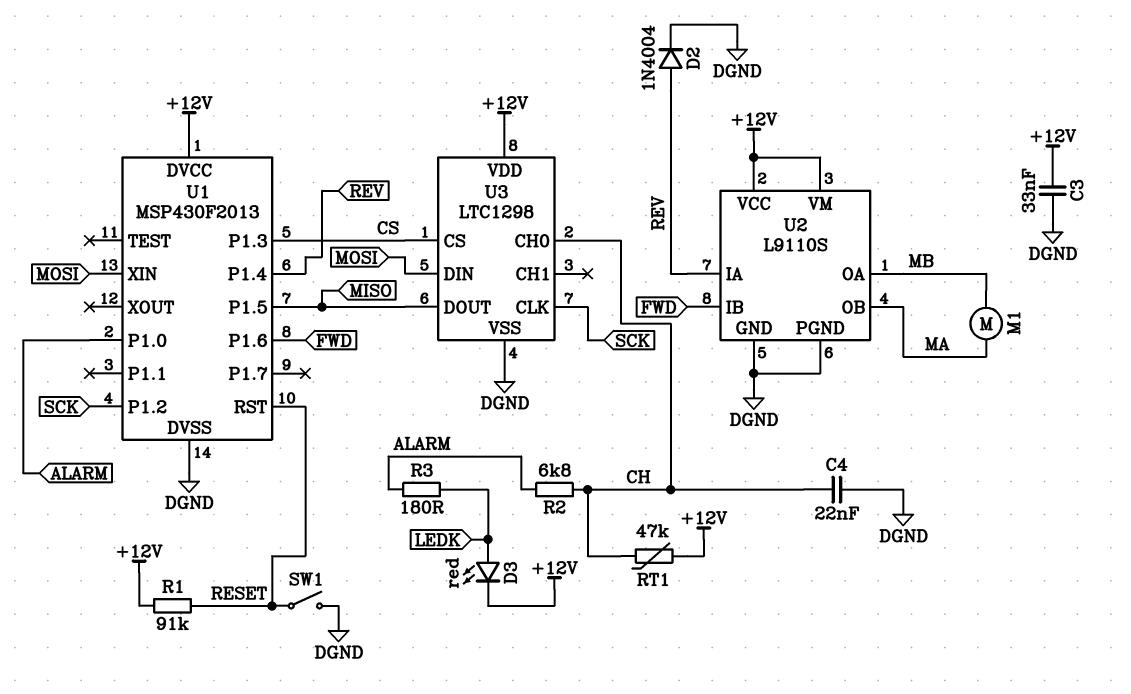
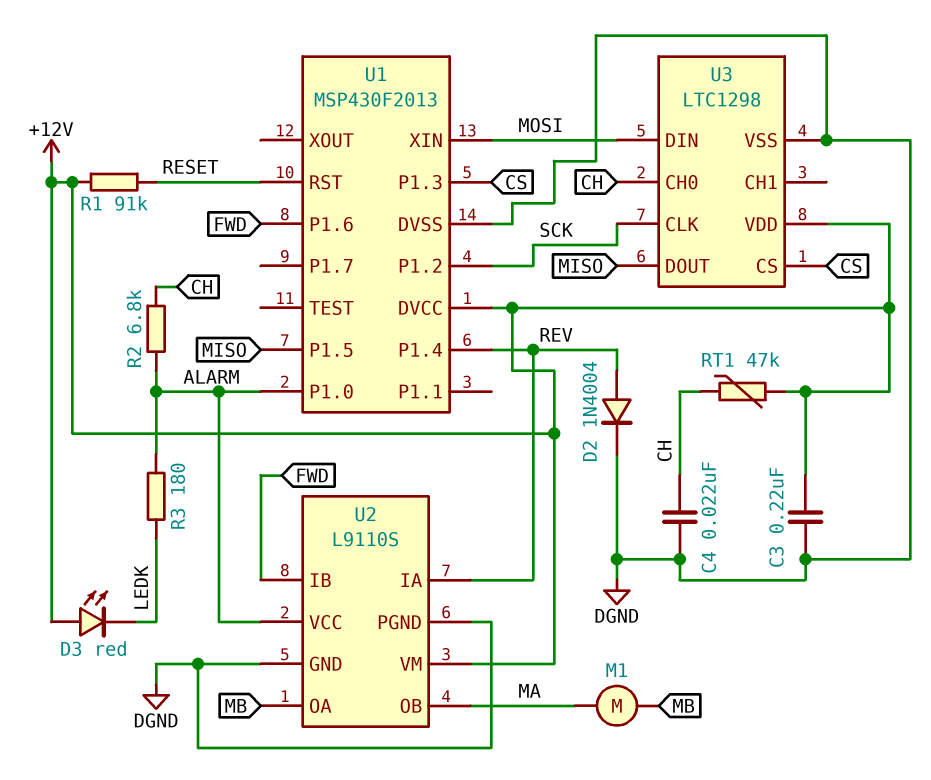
C3: 33nF (+12V, DGND) -> 220nF (+12V, DGND)
D3: LED red (A LEDK, K +12V) -> LED red (A +12V, K LEDK)
SW1: switch (DGND, RESET) -> none
U2 pin VCC: +12V -> ALARM

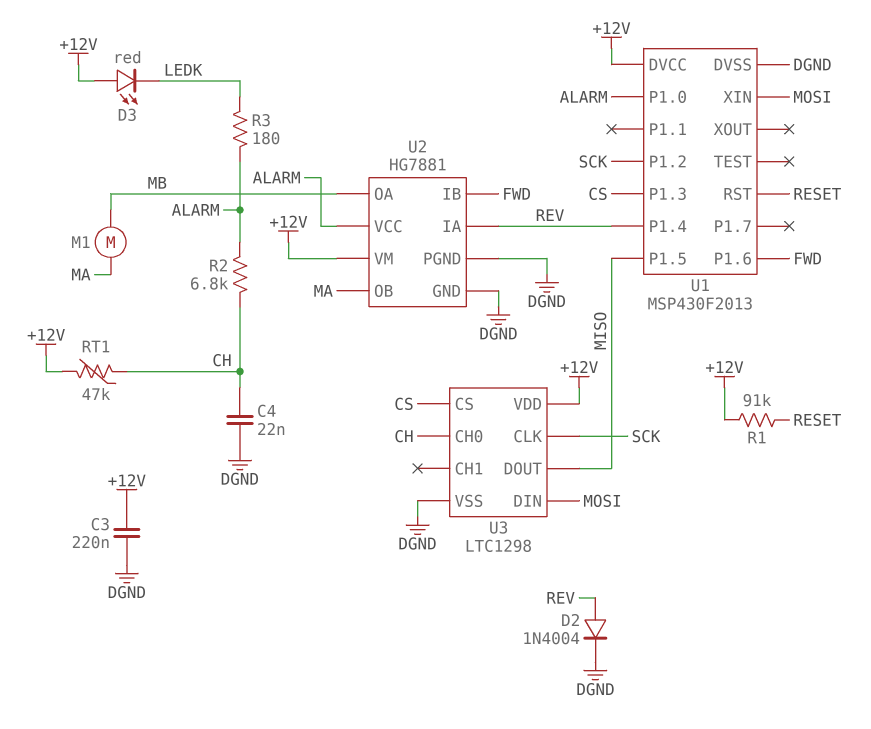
U2: L9110S -> HG7881

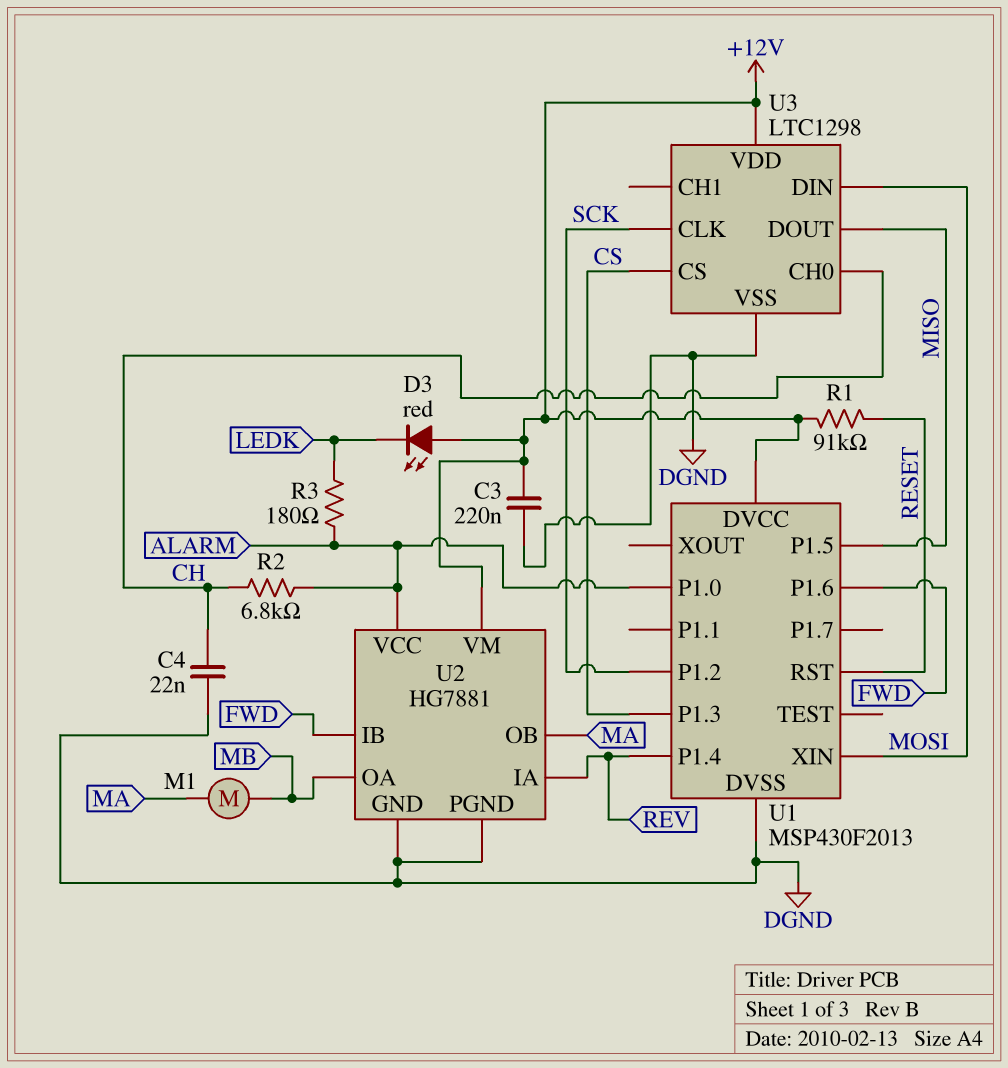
D2: diode 1N4004 (A REV, K DGND) -> none
RT1: 47k (+12V, CH) -> none

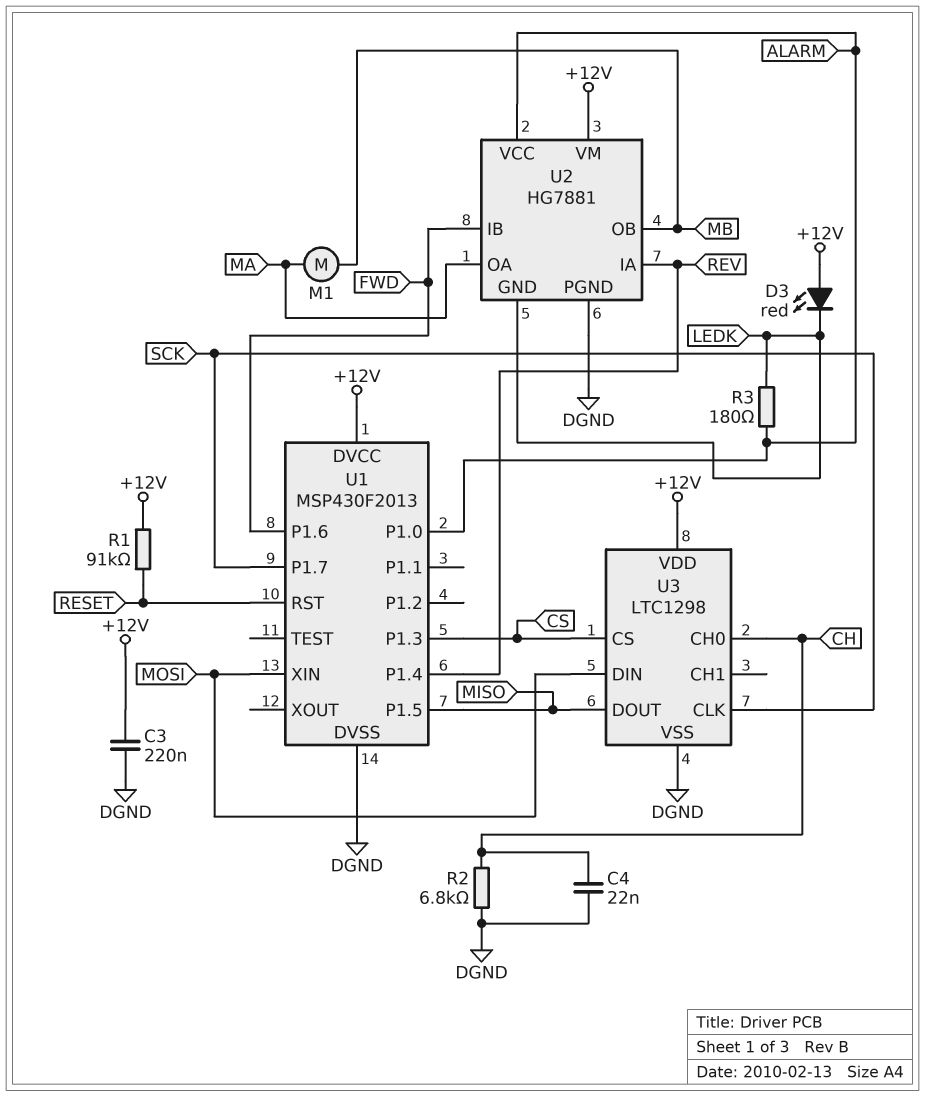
R2: 6.8k (ALARM, CH) -> 6.8k (CH, DGND)
U1 pin P1.2: SCK -> none
U1 pin P1.7: none -> SCK
U2 pin GND: DGND -> LEDK
U2 pin OA: MB -> MA
U2 pin OB: MA -> MB

